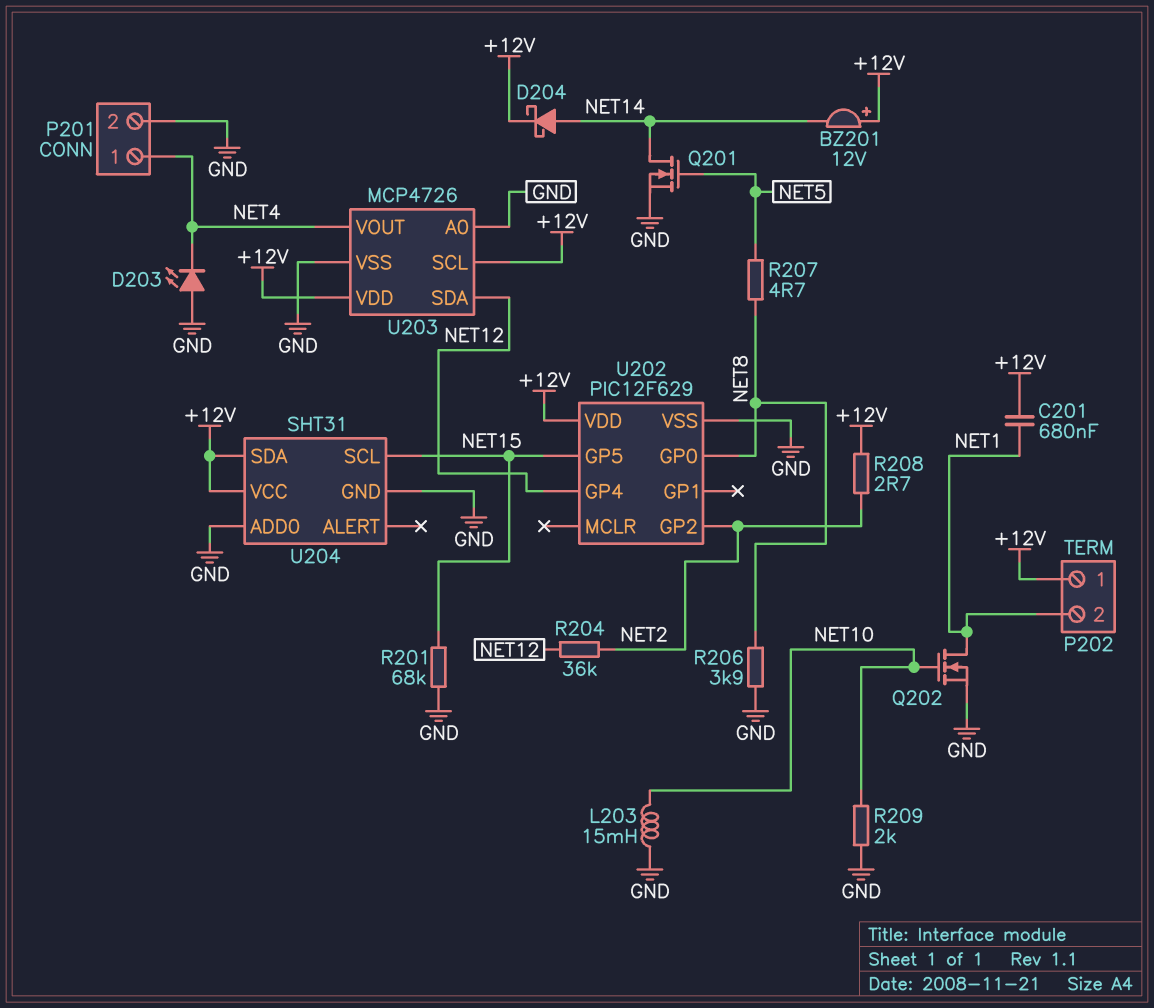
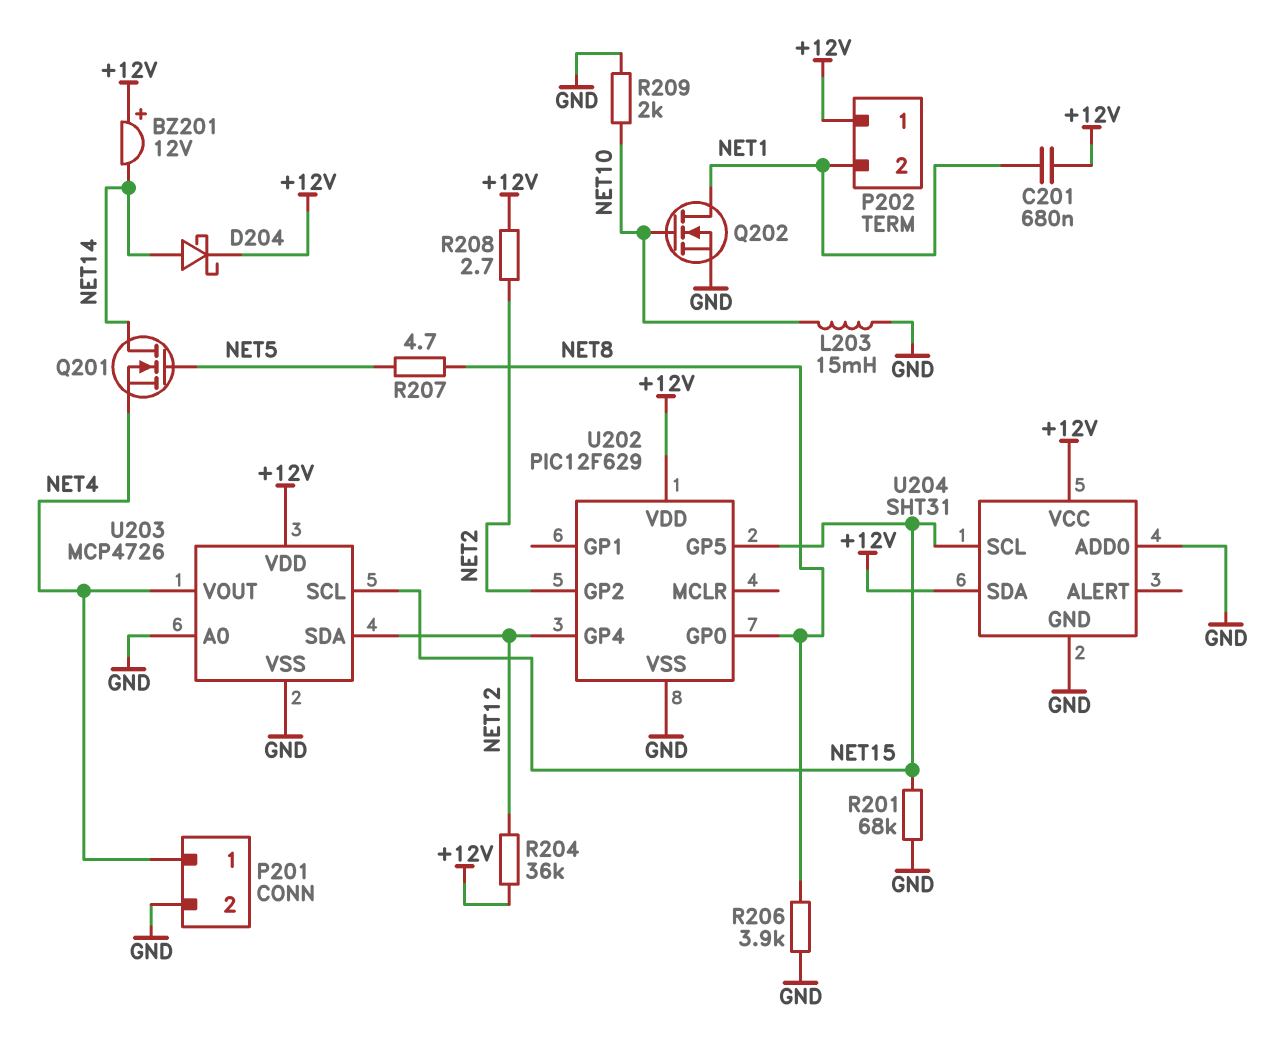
D203: LED (A GND, K NET4) -> none
Q201: NMOS (G NET5, D NET14, S GND) -> NMOS (G NET5, D NET14, S NET4)
R204: 36k (NET2, NET12) -> 36k (+12V, NET12)
U203 pin SCL: +12V -> NET15

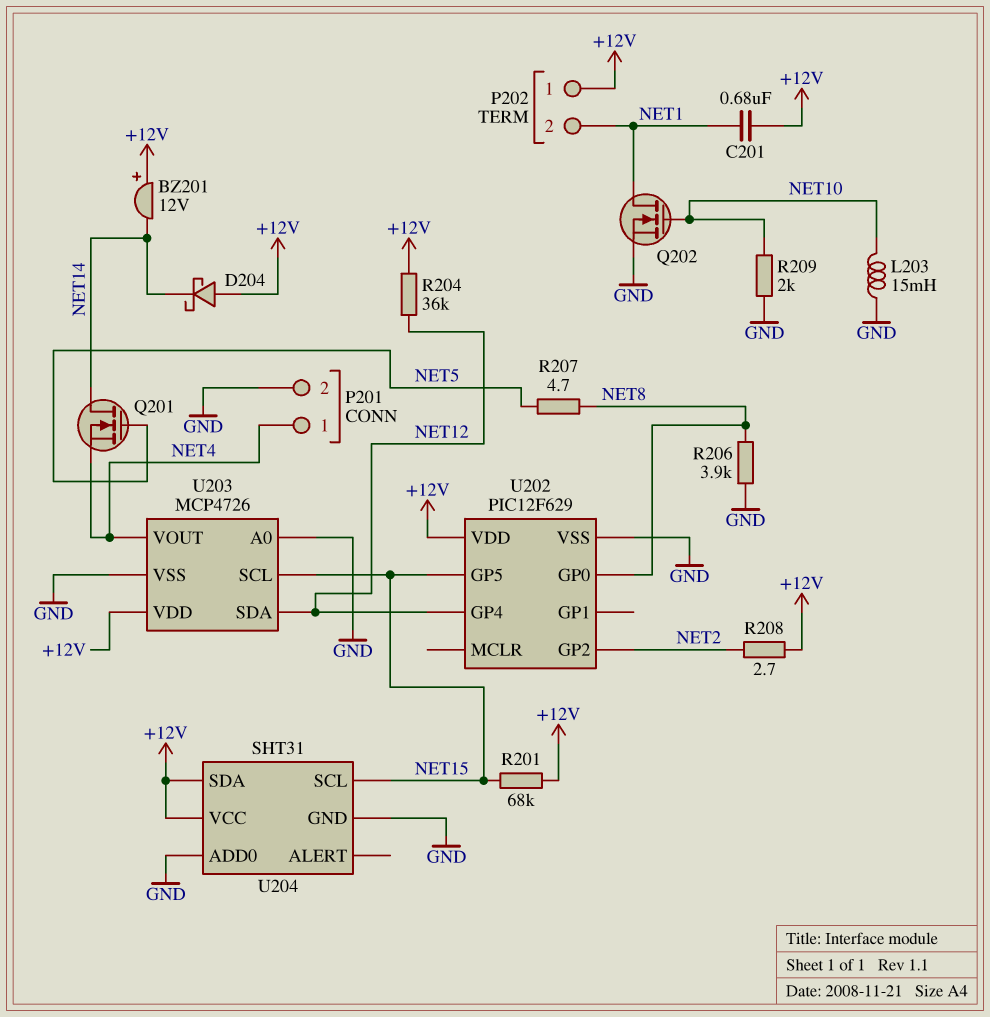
D204: schottky (A NET14, K +12V) -> schottky (A +12V, K NET14)
R201: 68k (GND, NET15) -> 68k (+12V, NET15)

